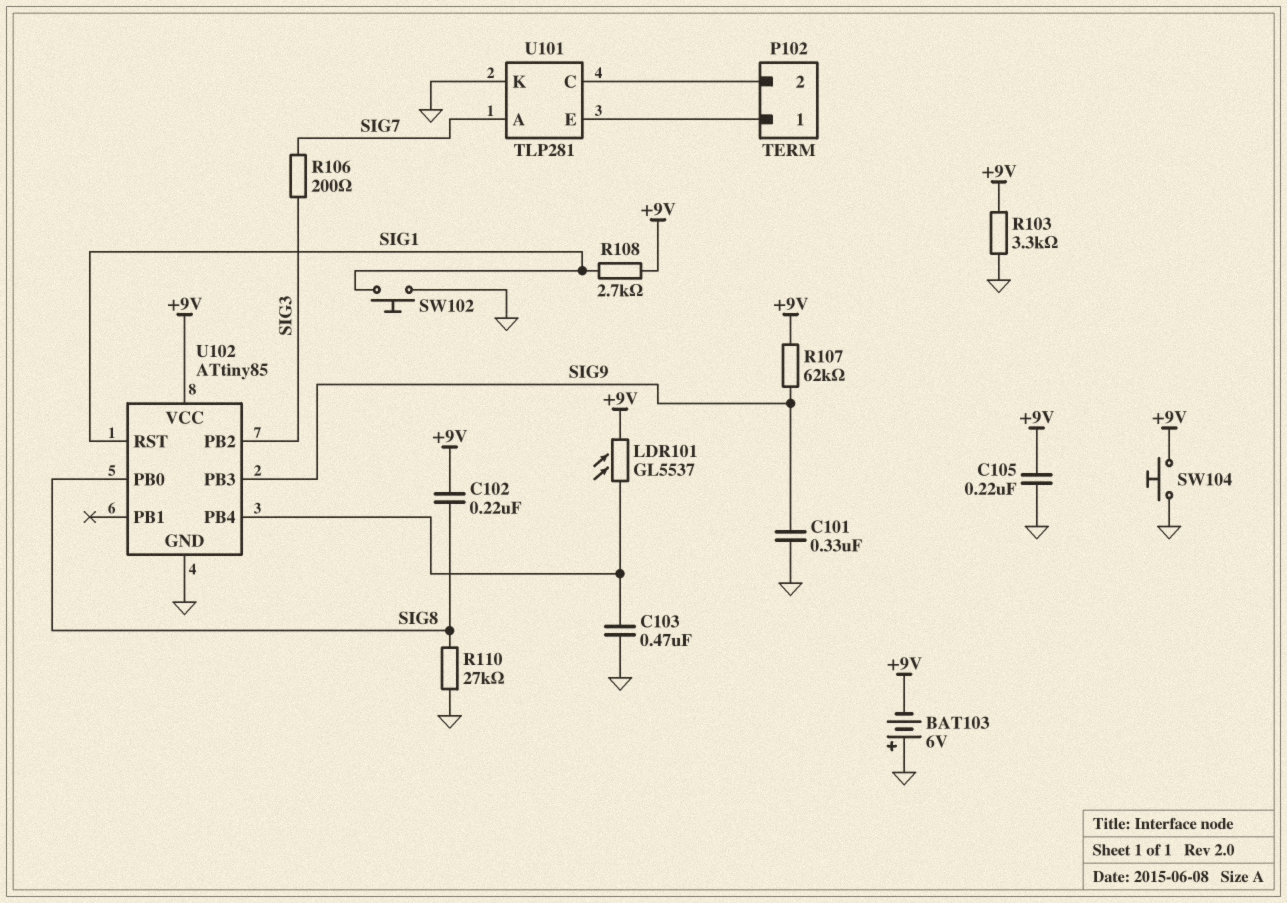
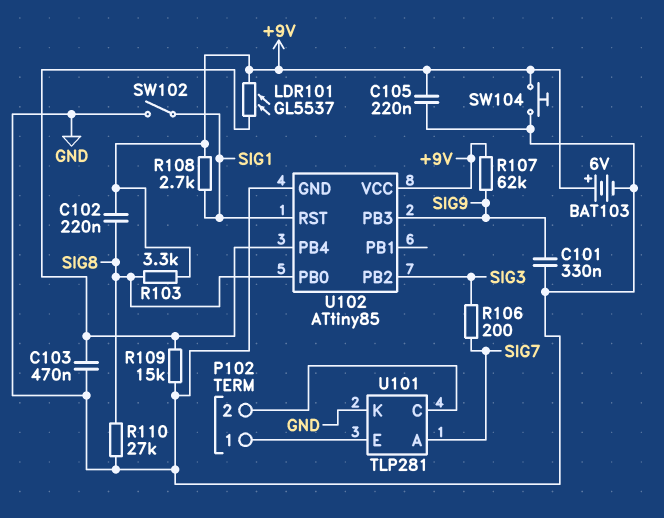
BAT103: 6V (plus GND, minus +9V) -> 6V (plus +9V, minus GND)
R103: 3.3k (+9V, GND) -> 3.3k (+9V, SIG8)
R109: none -> 15k (GND, U102/PB4)
SW102: button (GND, SIG1) -> switch (GND, SIG1)

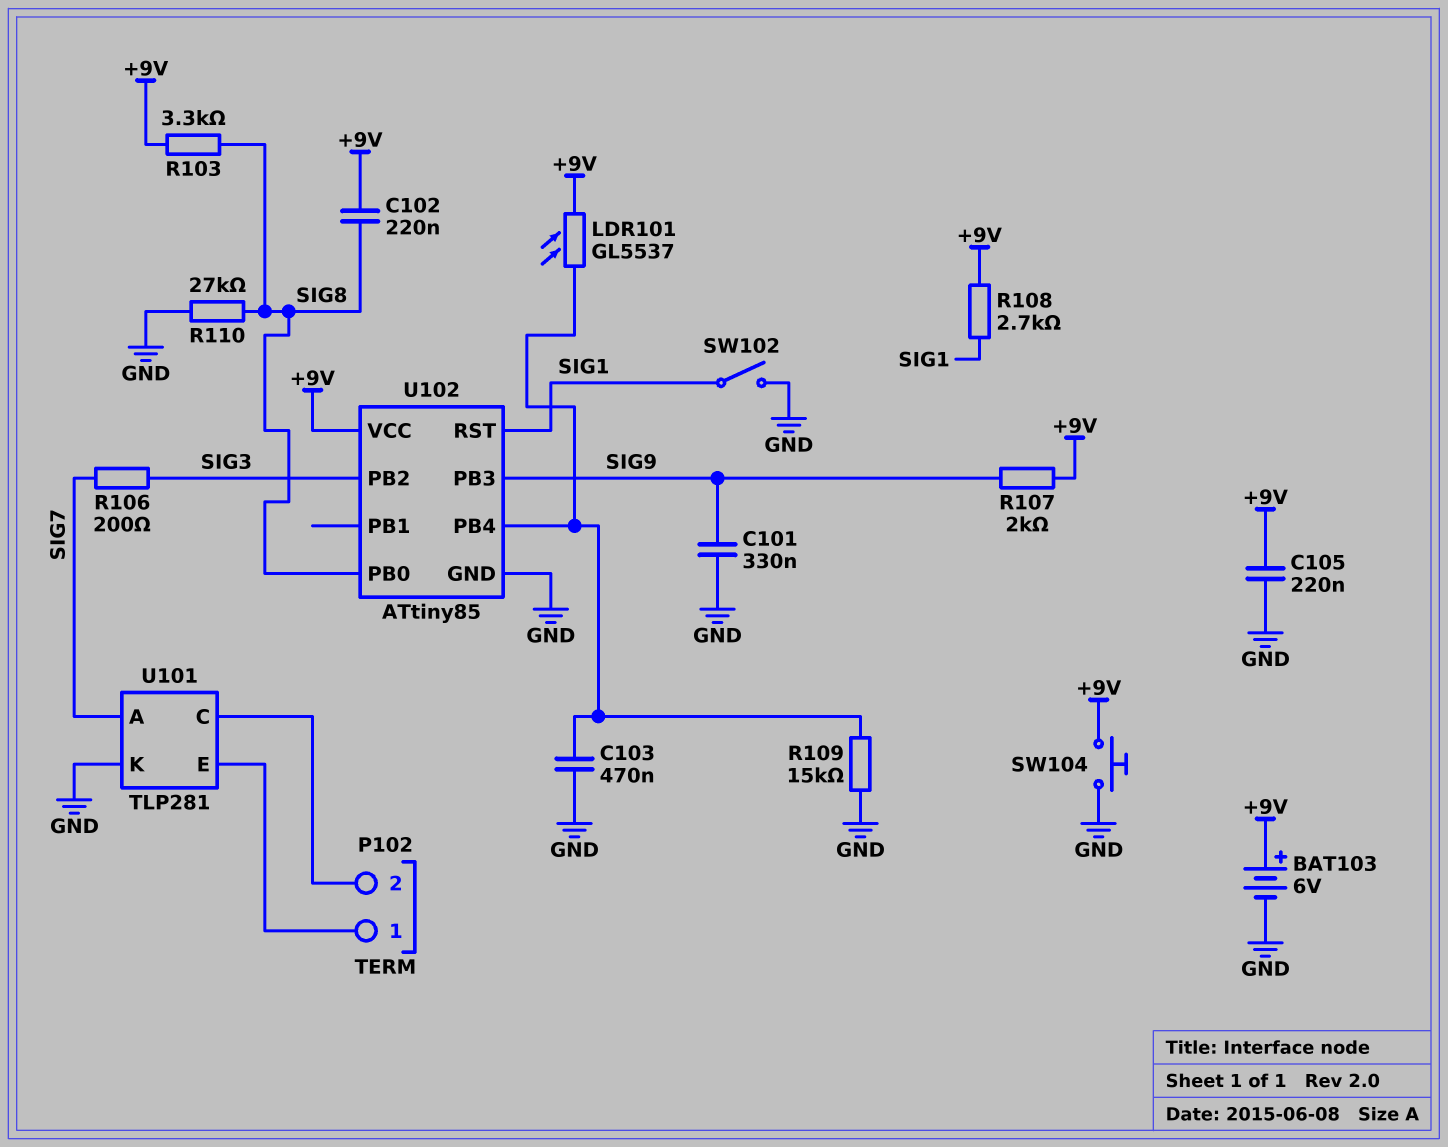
R107: 62k (+9V, SIG9) -> 2k (+9V, SIG9)

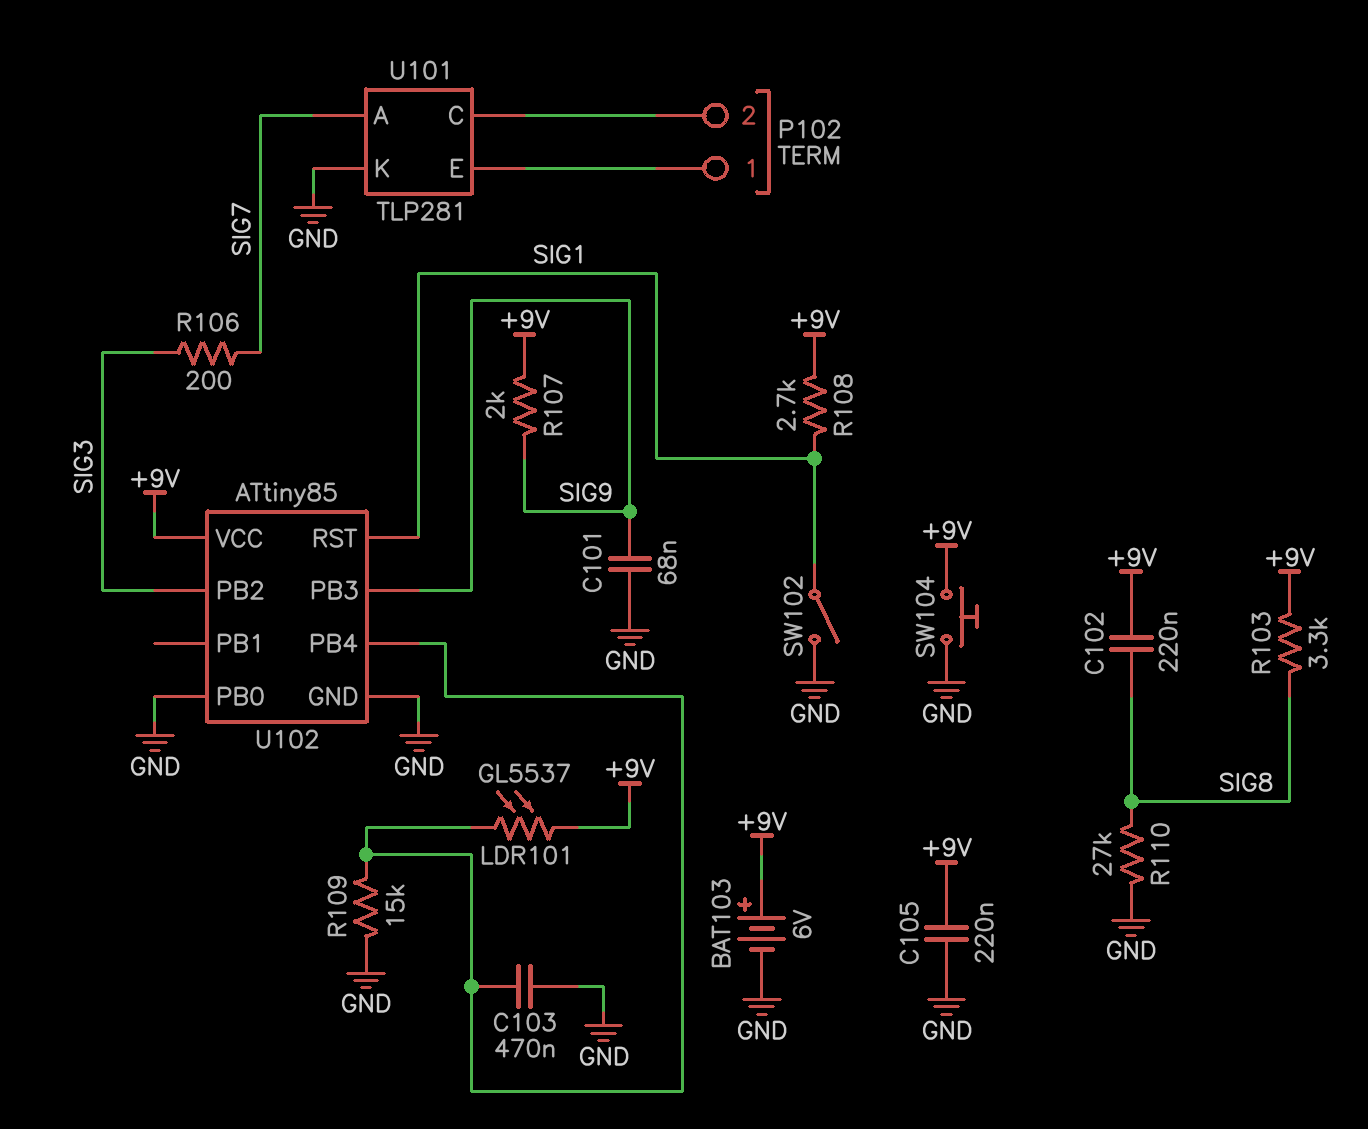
C101: 330nF (GND, SIG9) -> 68nF (GND, SIG9)
U102 pin PB0: SIG8 -> GND

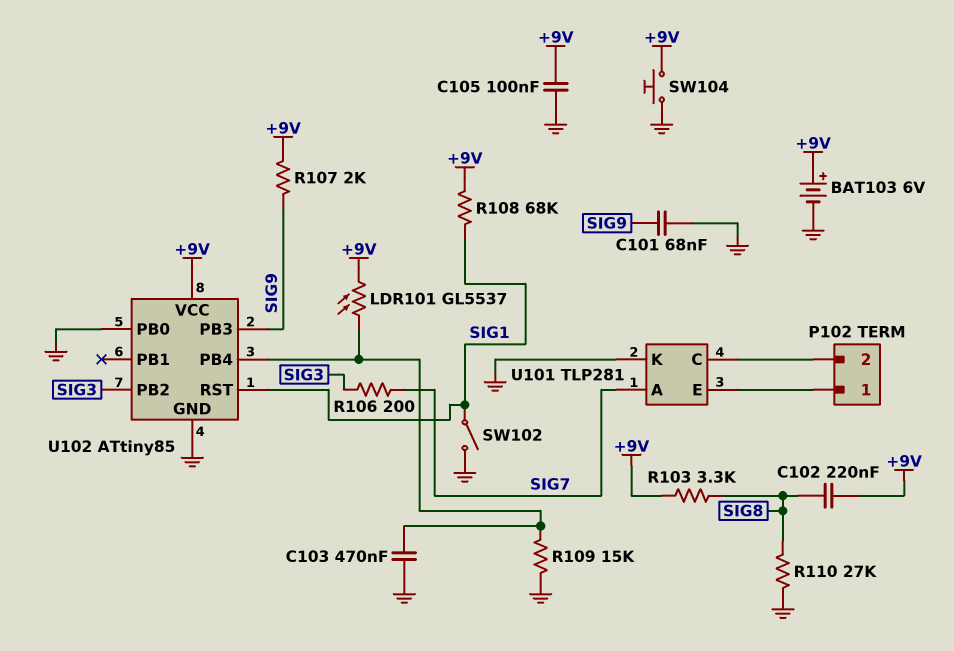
C105: 220nF (+9V, GND) -> 100nF (+9V, GND)
R108: 2.7k (+9V, SIG1) -> 68k (+9V, SIG1)

